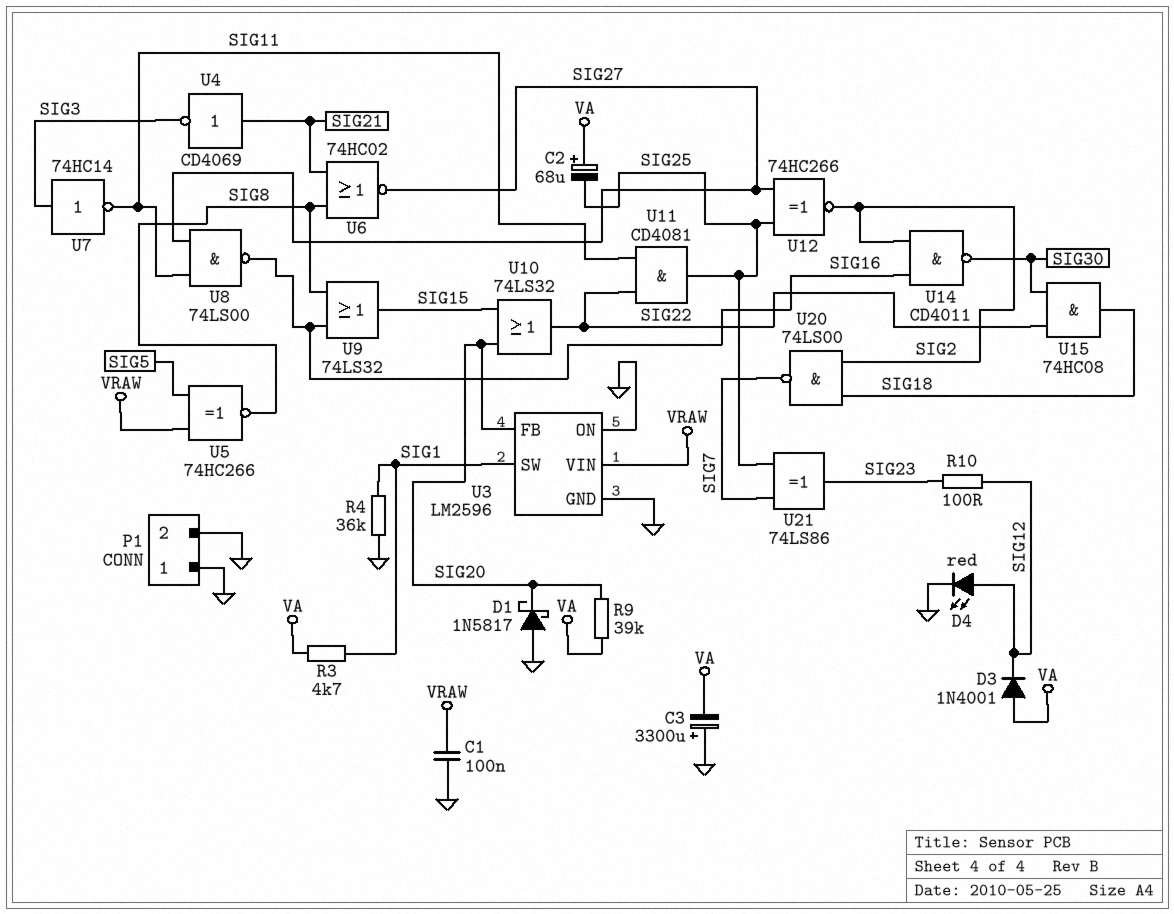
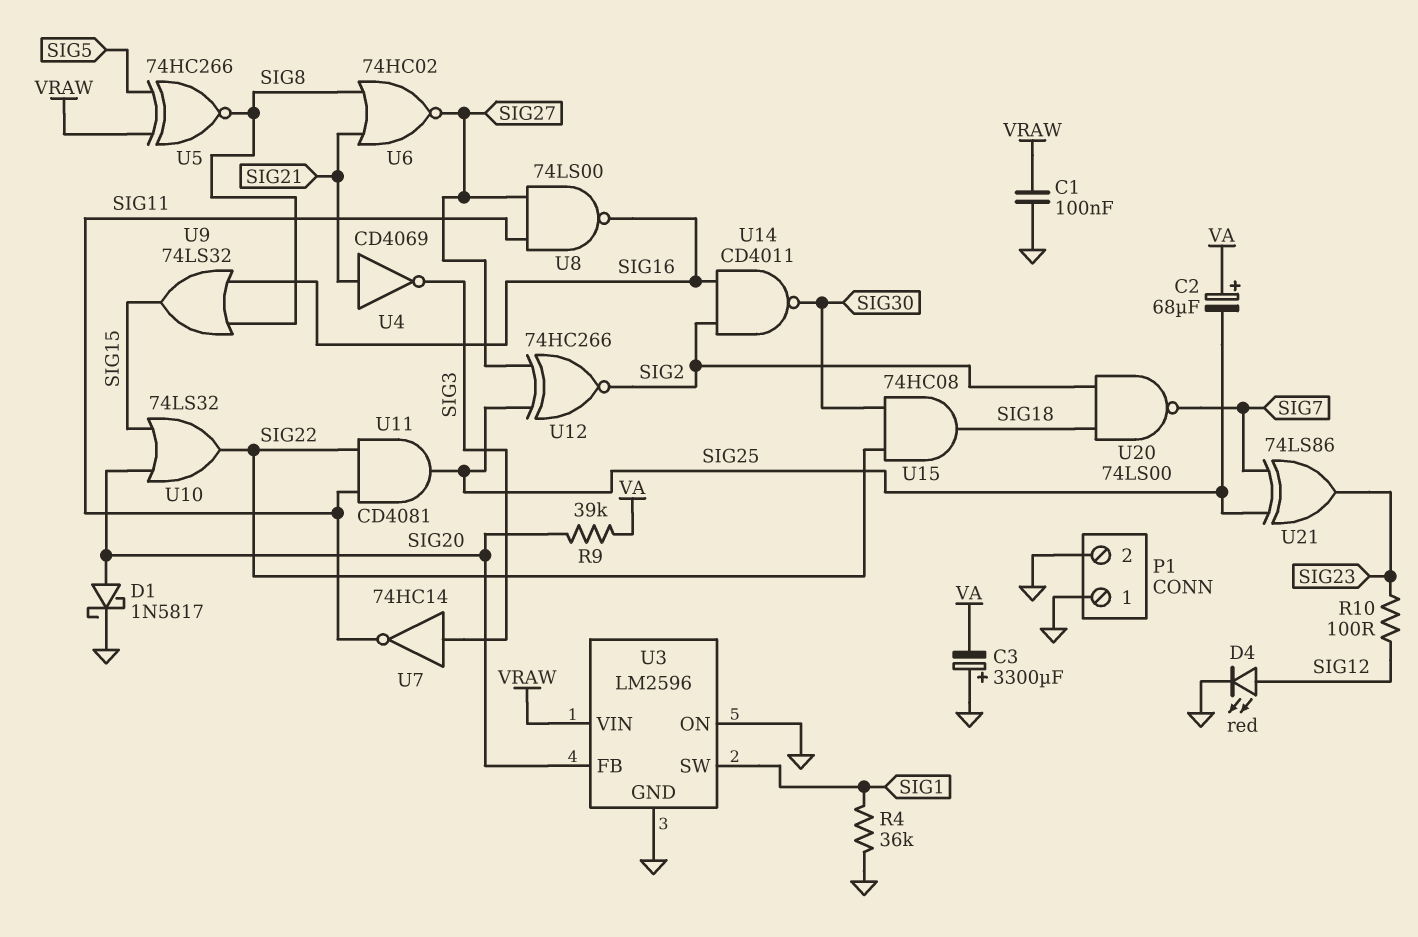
D1: schottky 1N5817 (A GND, K SIG20) -> schottky 1N5817 (A SIG20, K GND)
D3: diode 1N4001 (A VA, K SIG12) -> none
R3: 4.7k (SIG1, VA) -> none

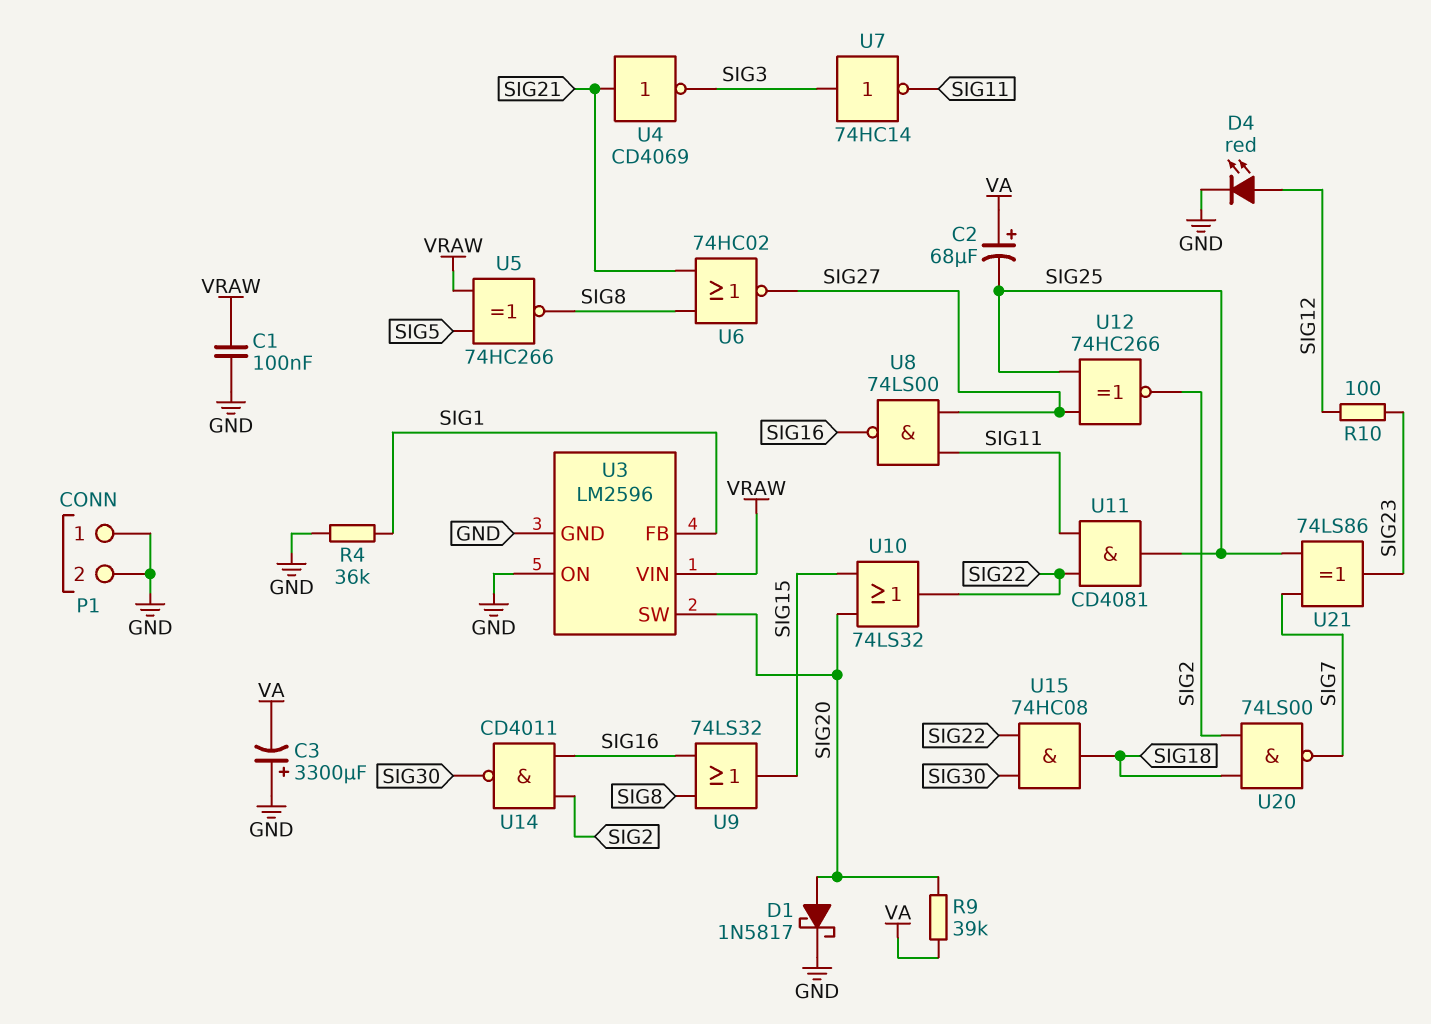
U3 pin FB: SIG20 -> SIG1
U3 pin SW: SIG1 -> SIG20

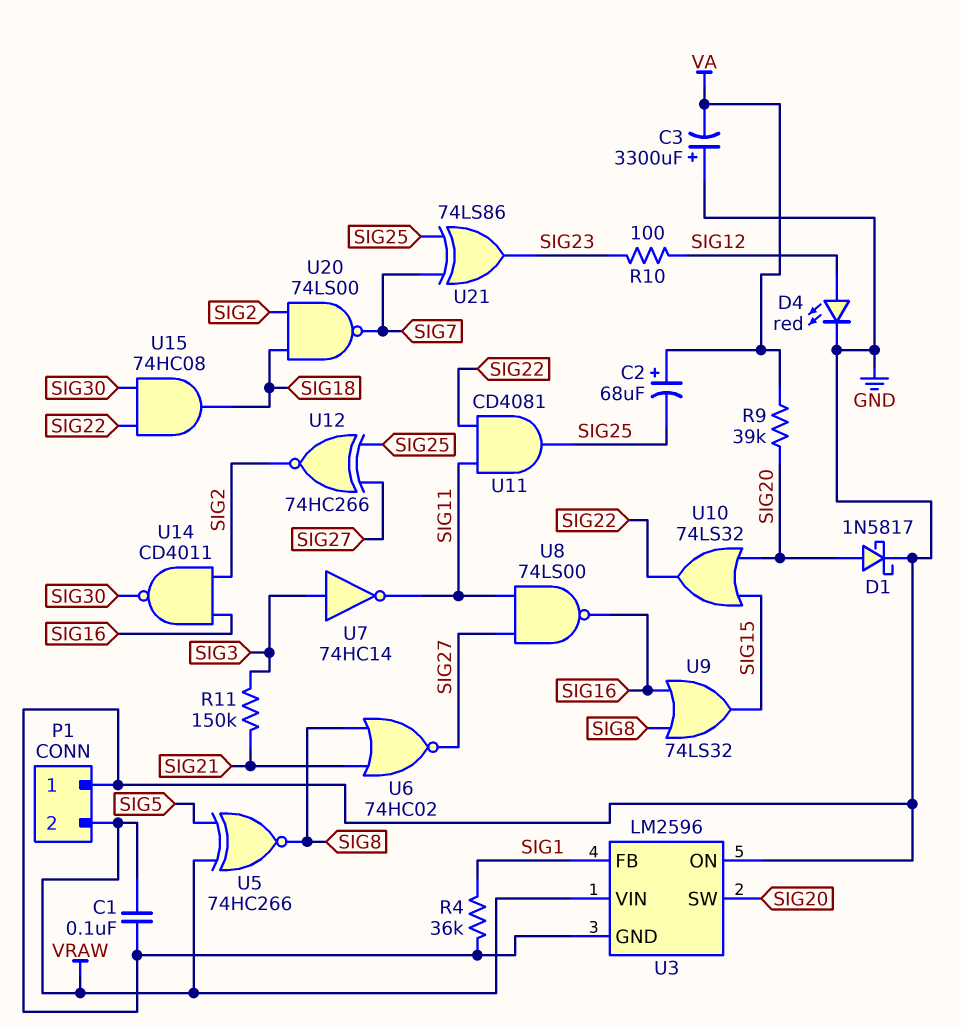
P1 pin 2: GND -> VRAW
R11: none -> 150k (SIG3, SIG21)
U4: NOT CD4069 (in SIG21, out SIG3) -> none

